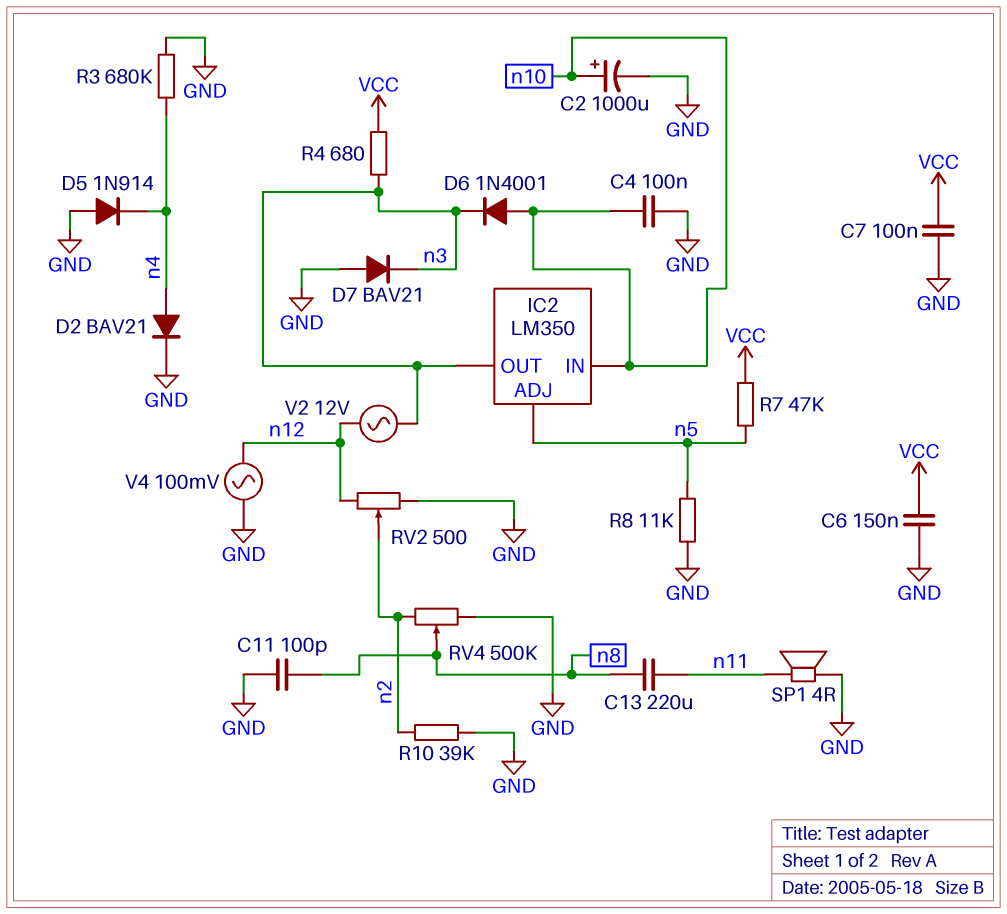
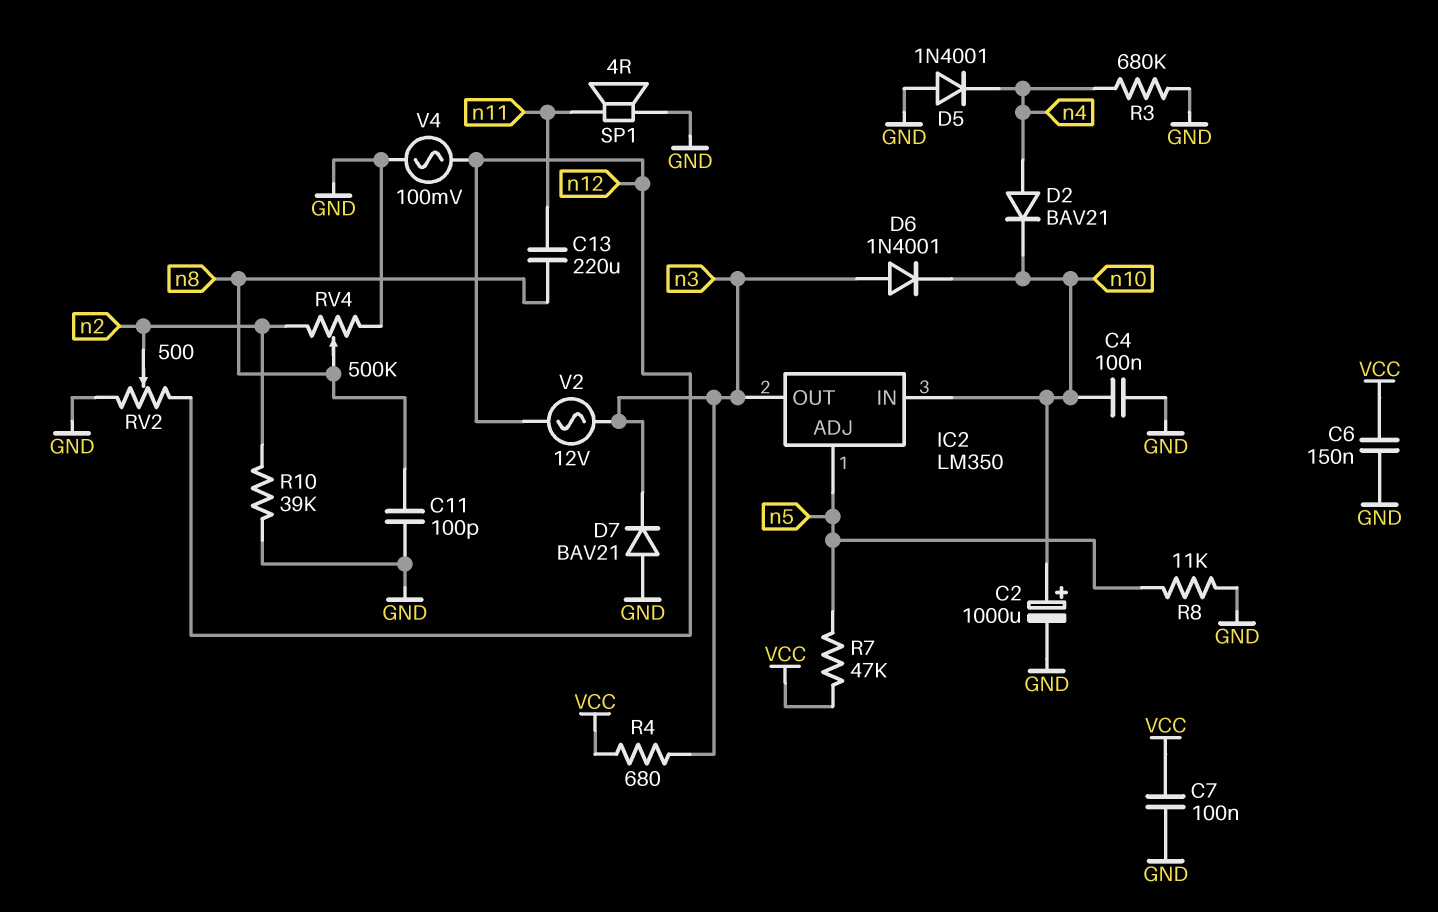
D2: diode BAV21 (A n4, K GND) -> diode BAV21 (A n4, K n10)
D5: diode 1N914 (A GND, K n4) -> diode 1N4001 (A GND, K n4)
D6: diode 1N4001 (A n10, K n3) -> diode 1N4001 (A n3, K n10)

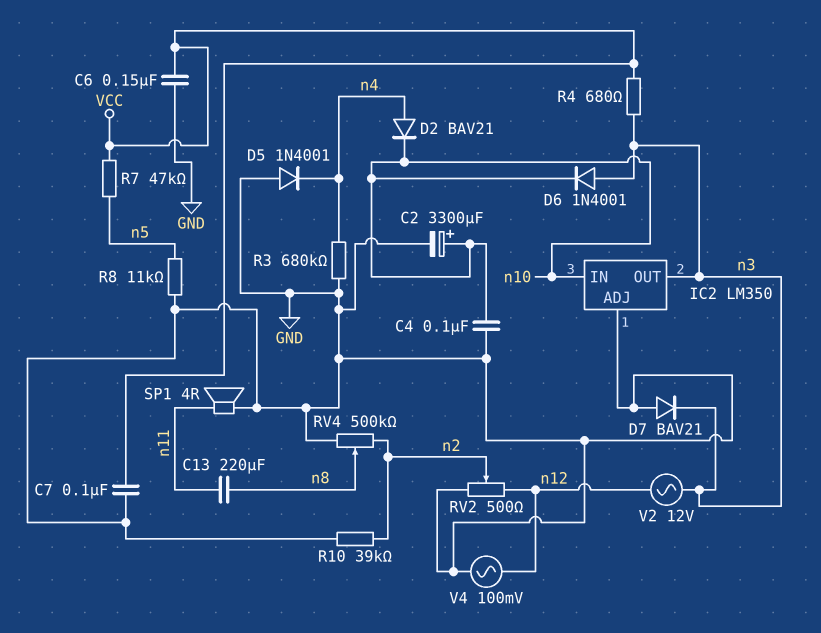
C2: 1000uF (plus n10, minus GND) -> 3300uF (plus n10, minus GND)
C11: 100pF (GND, n8) -> none
IC2 pin ADJ: n5 -> GND

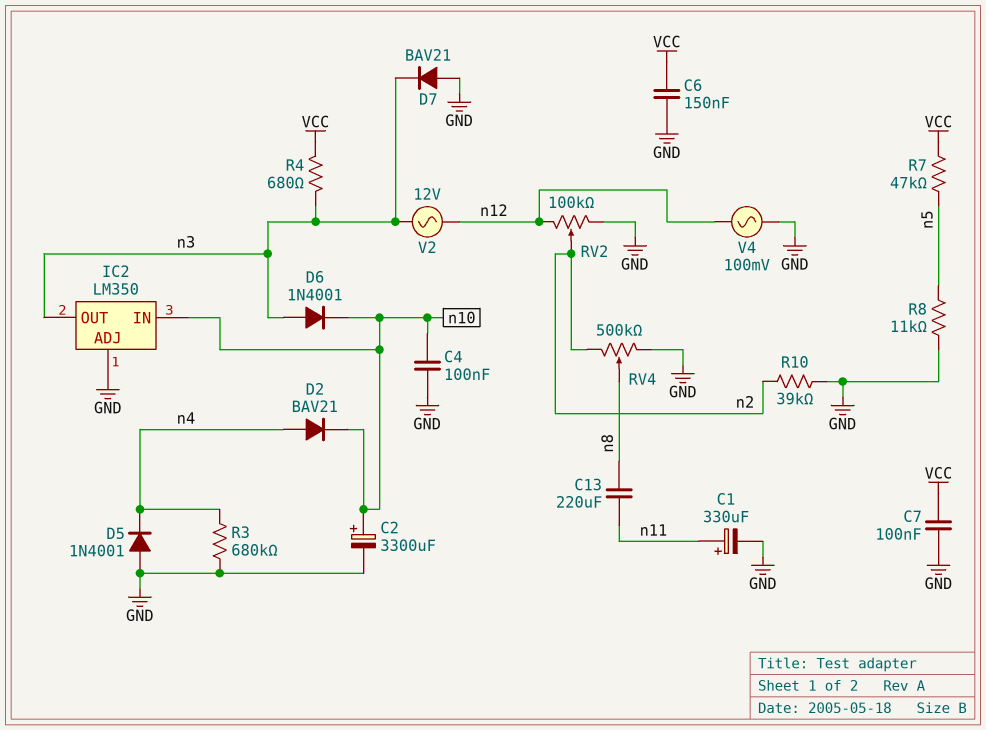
C1: none -> 330uF (plus n11, minus GND)
RV2: 500 (GND, n12, wiper n2) -> 100k (GND, n12, wiper n2)
SP1: speaker 4R (GND, n11) -> none

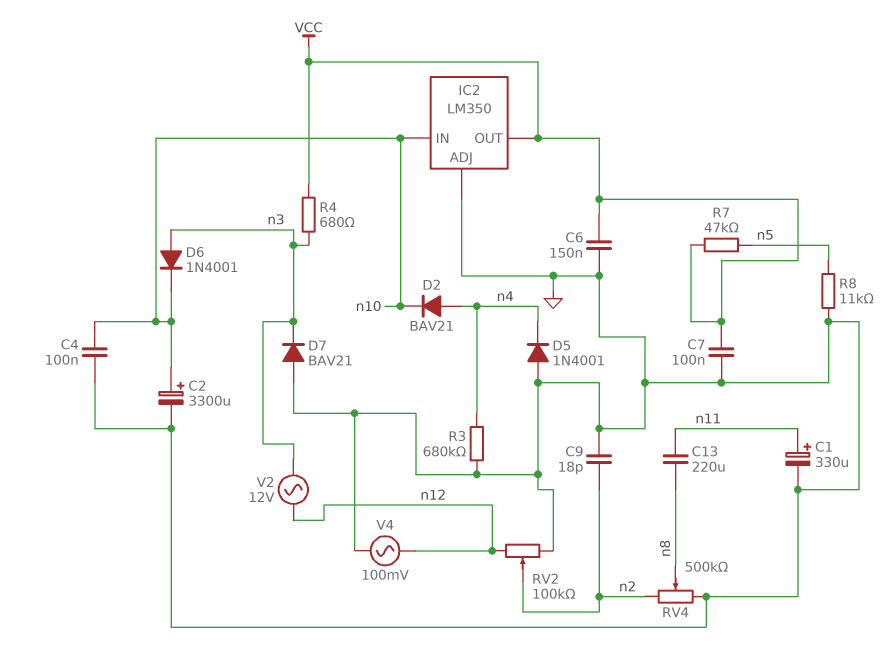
C9: none -> 18pF (GND, n2)
IC2 pin OUT: n3 -> VCC
R10: 39k (GND, n2) -> none

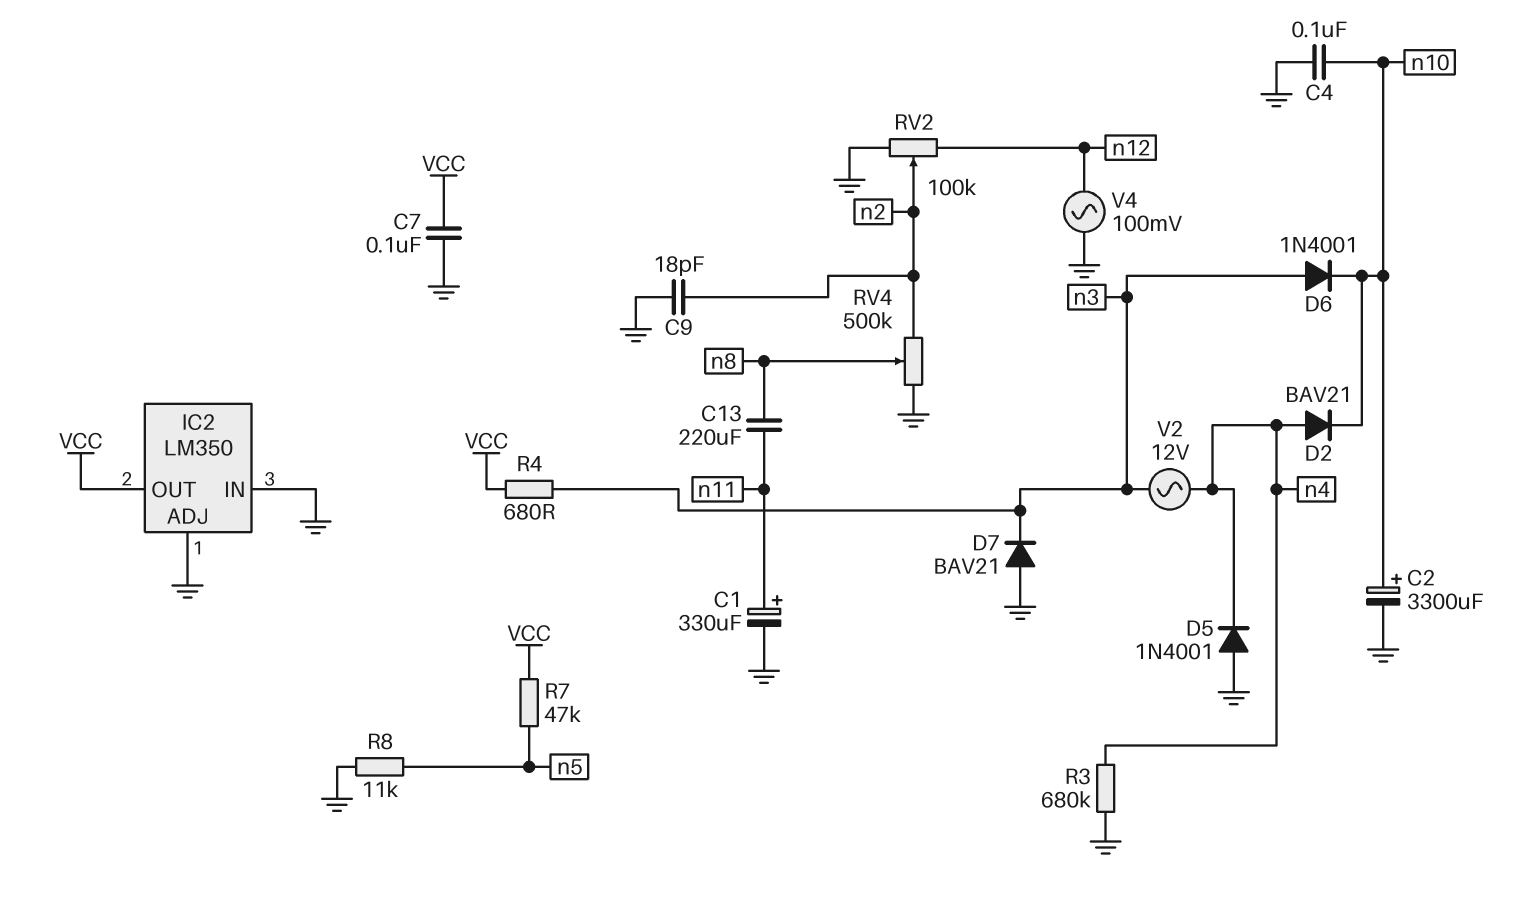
C6: 150nF (GND, VCC) -> none
IC2 pin IN: n10 -> GND
V2: AC 12V (n3, n12) -> AC 12V (n3, n4)

